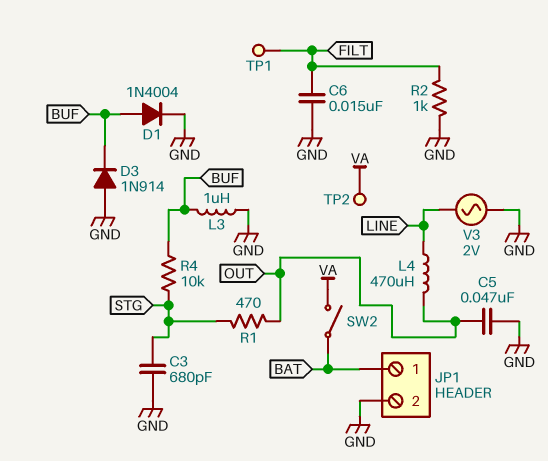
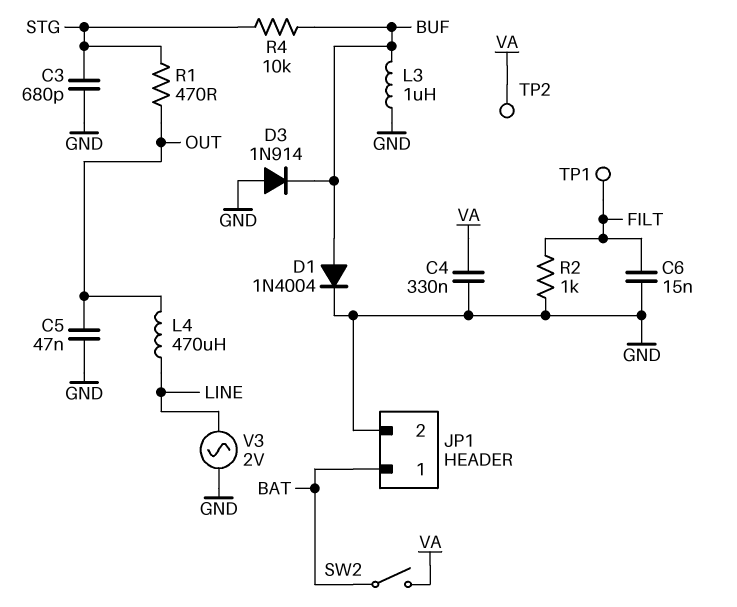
C4: none -> 330nF (GND, VA)

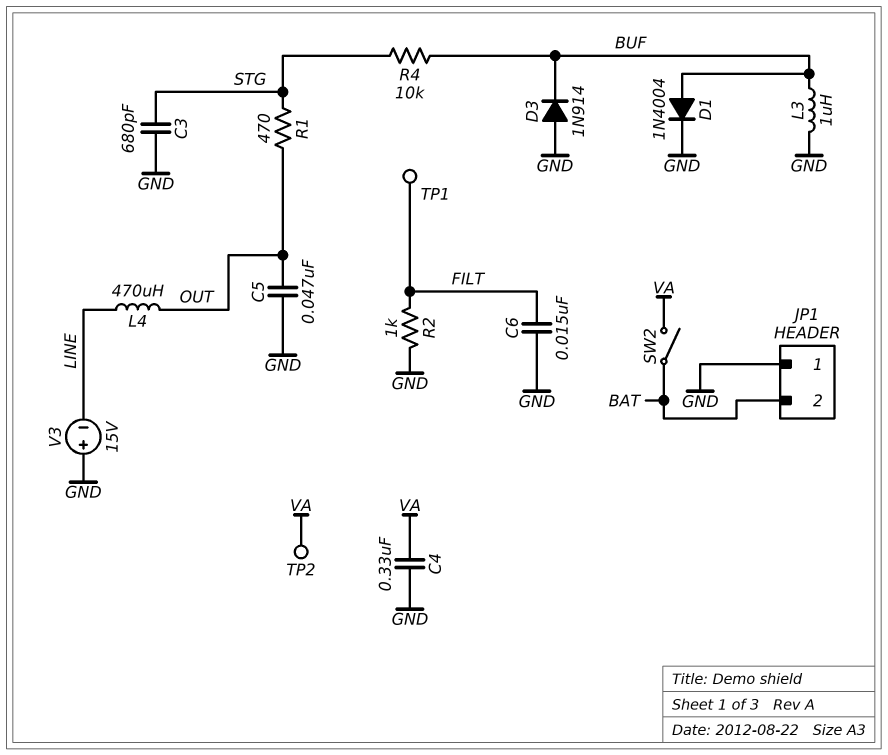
JP1 pin 1: BAT -> GND
JP1 pin 2: GND -> BAT
V3: AC 2V (GND, LINE) -> 15V (plus GND, minus LINE)

